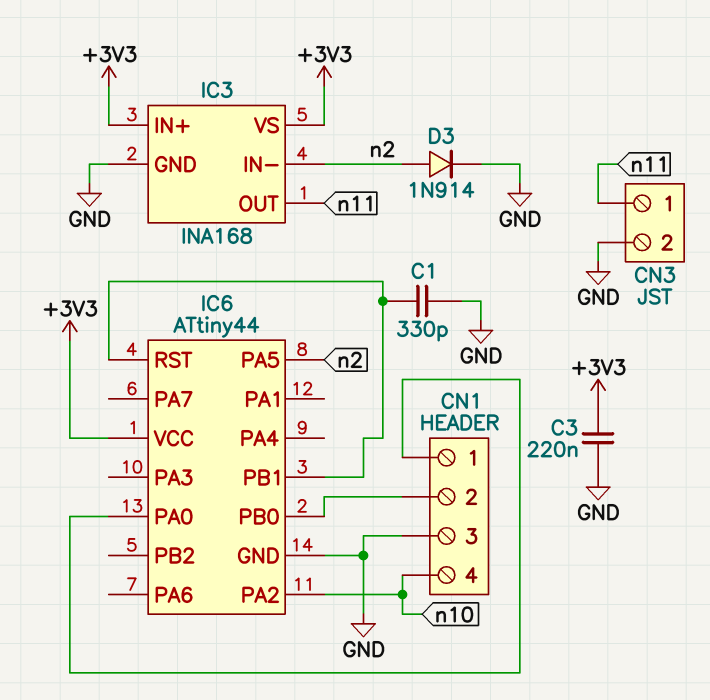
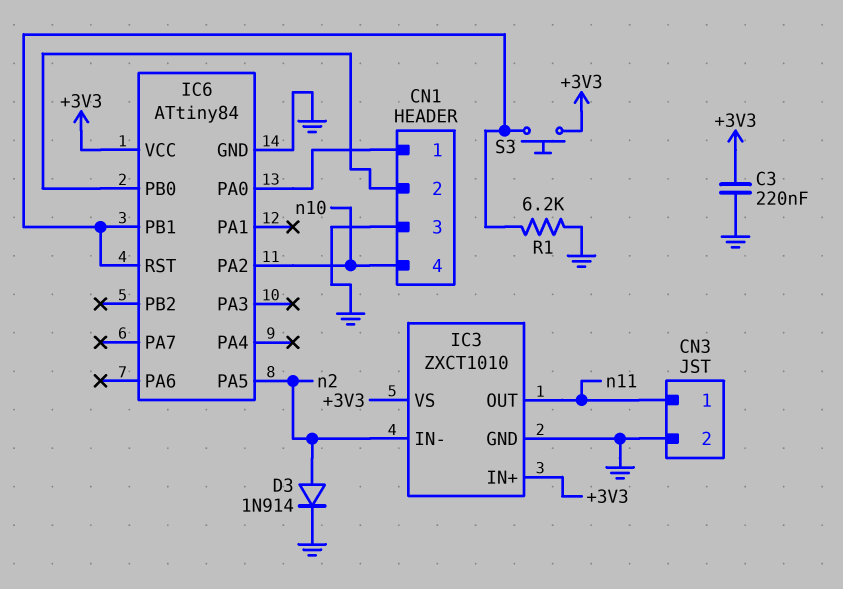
C1: 330pF (GND, IC6/PB1) -> none
IC3: INA168 -> ZXCT1010
IC6: ATtiny44 -> ATtiny84
R1: none -> 6.2k (GND, IC6/PB1)
S3: none -> button (+3V3, IC6/PB1)

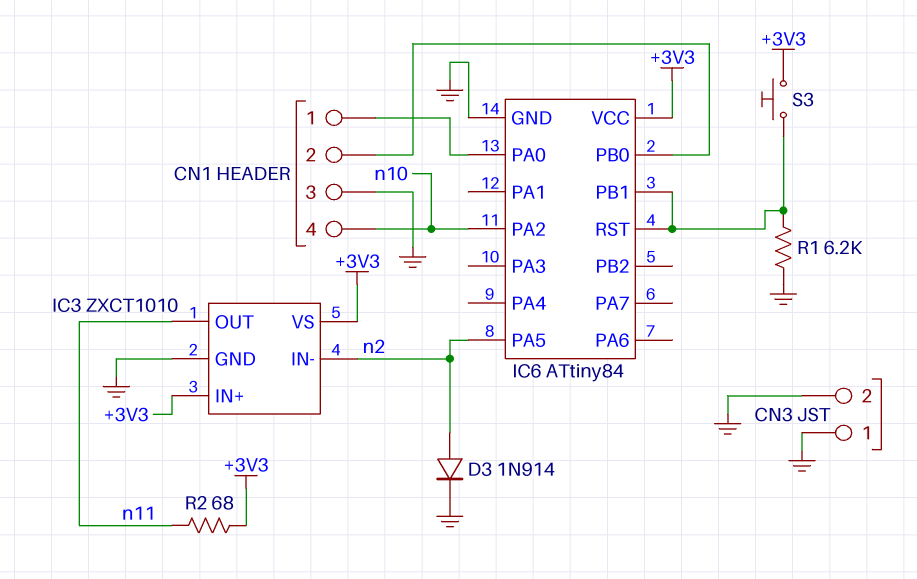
C3: 220nF (+3V3, GND) -> none
CN3 pin 1: n11 -> GND
R2: none -> 68 (+3V3, n11)

